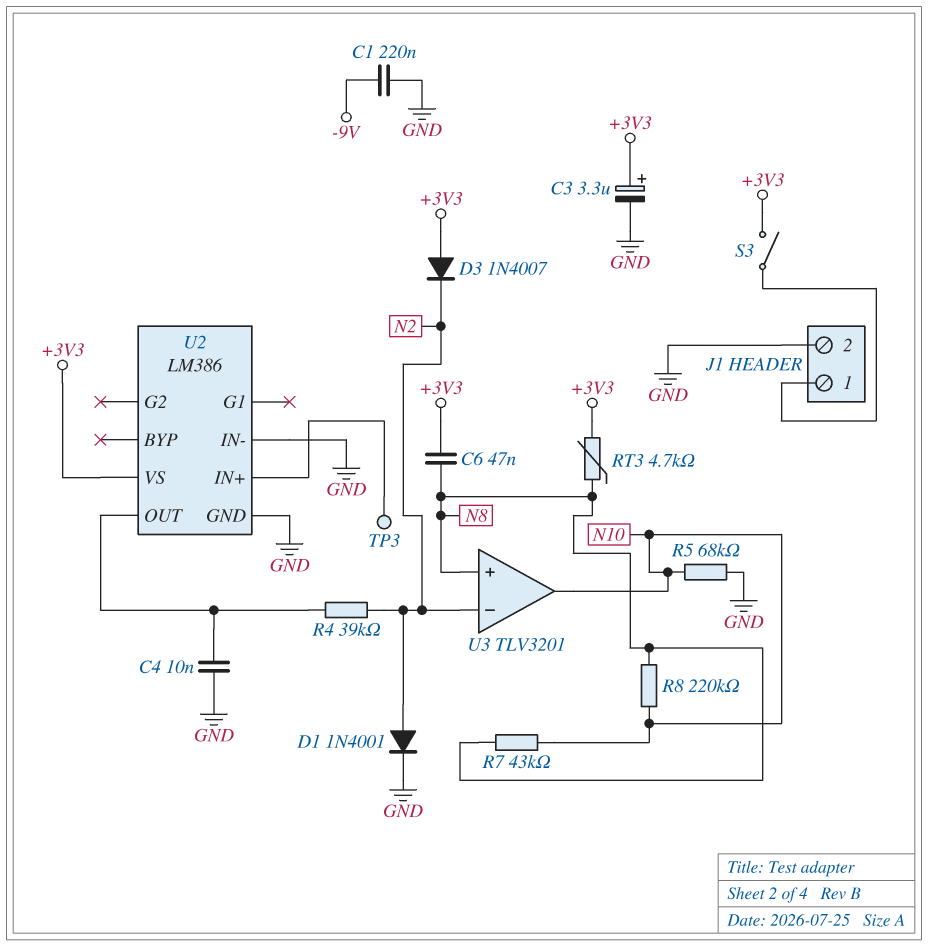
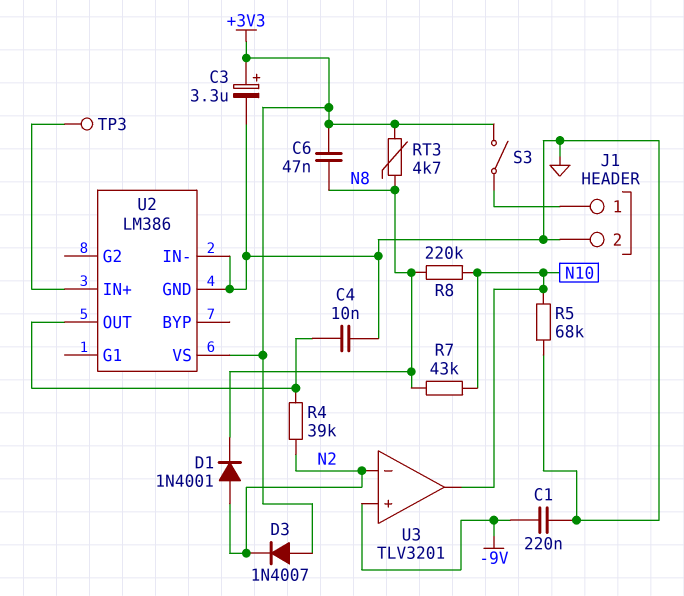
D1: diode 1N4001 (A N2, K GND) -> diode 1N4001 (A N2, K N8)
U3 pin in+: N8 -> -9V

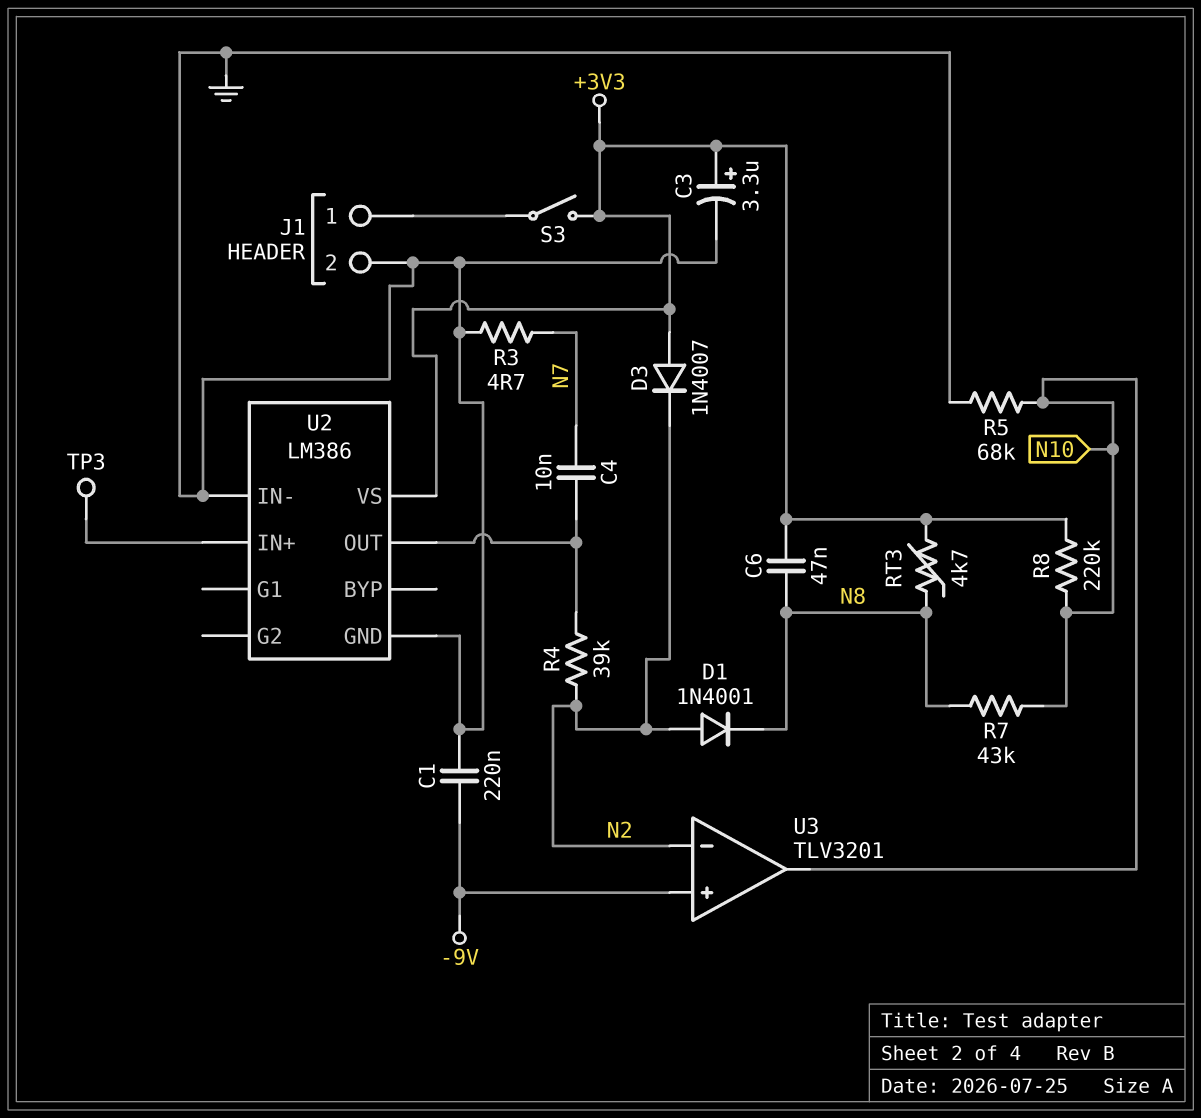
C4: 10nF (GND, U2/OUT) -> 10nF (N7, U2/OUT)
R3: none -> 4.7 (GND, N7)
R8: 220k (N8, N10) -> 220k (+3V3, N10)

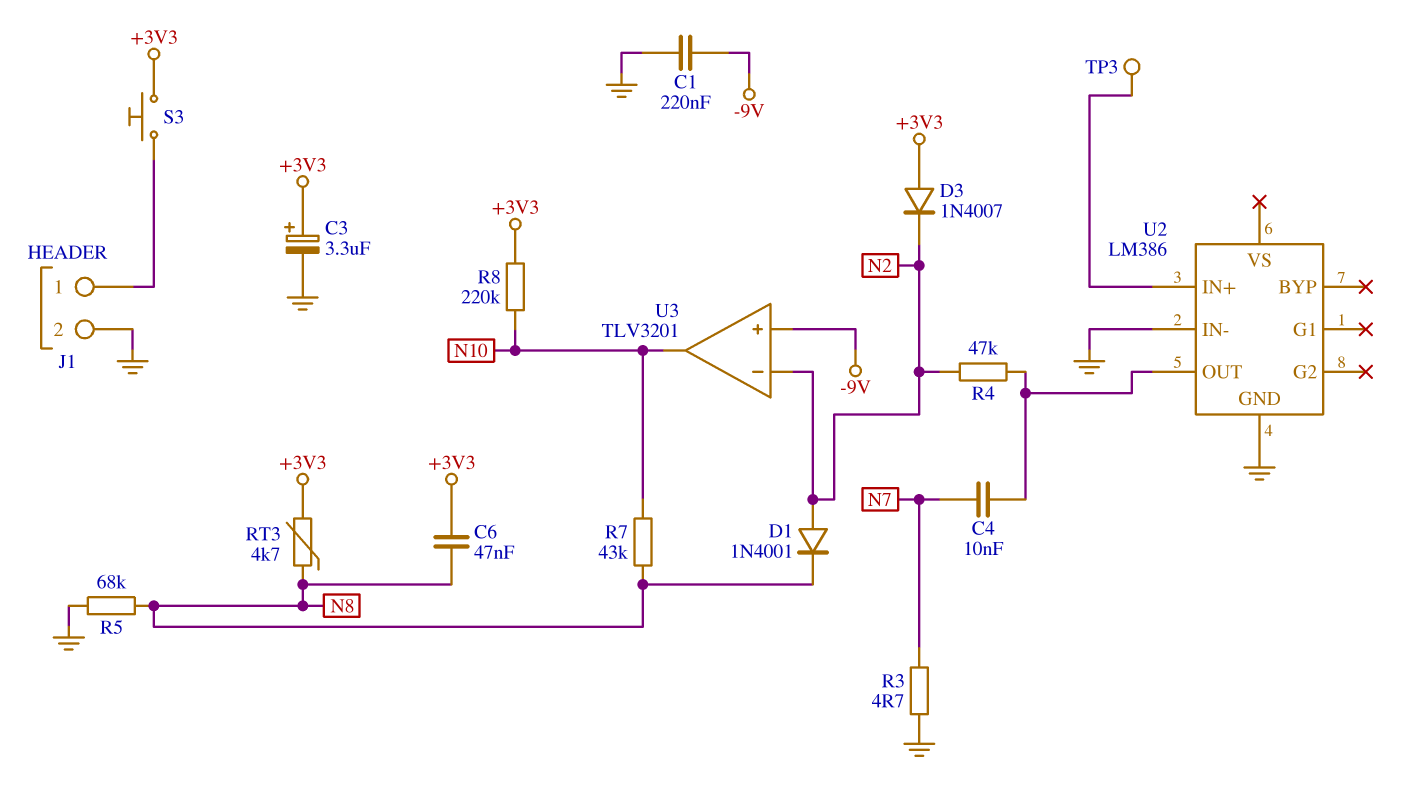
R4: 39k (N2, U2/OUT) -> 47k (N2, U2/OUT)
R5: 68k (GND, N10) -> 68k (GND, N8)
S3: switch (+3V3, J1/1) -> button (+3V3, J1/1)
U2 pin VS: +3V3 -> none

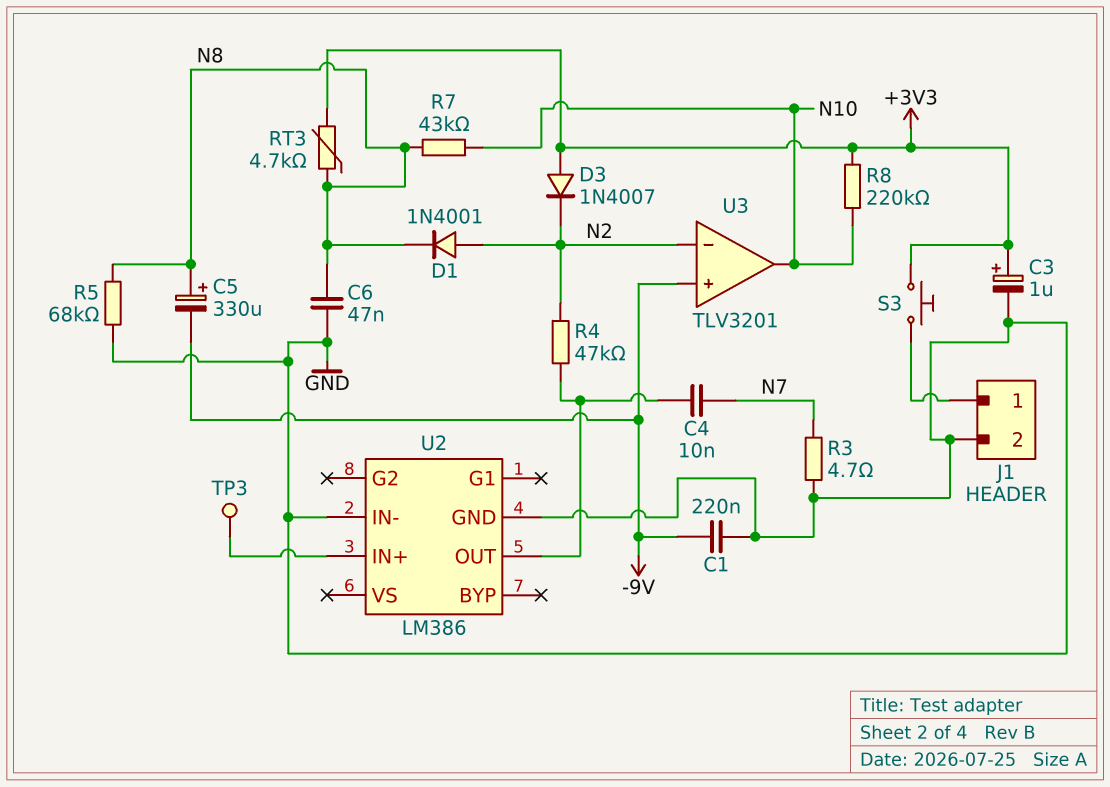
C3: 3.3uF (plus +3V3, minus GND) -> 1uF (plus +3V3, minus GND)
C5: none -> 330uF (plus N8, minus -9V)
C6: 47nF (+3V3, N8) -> 47nF (GND, N8)

